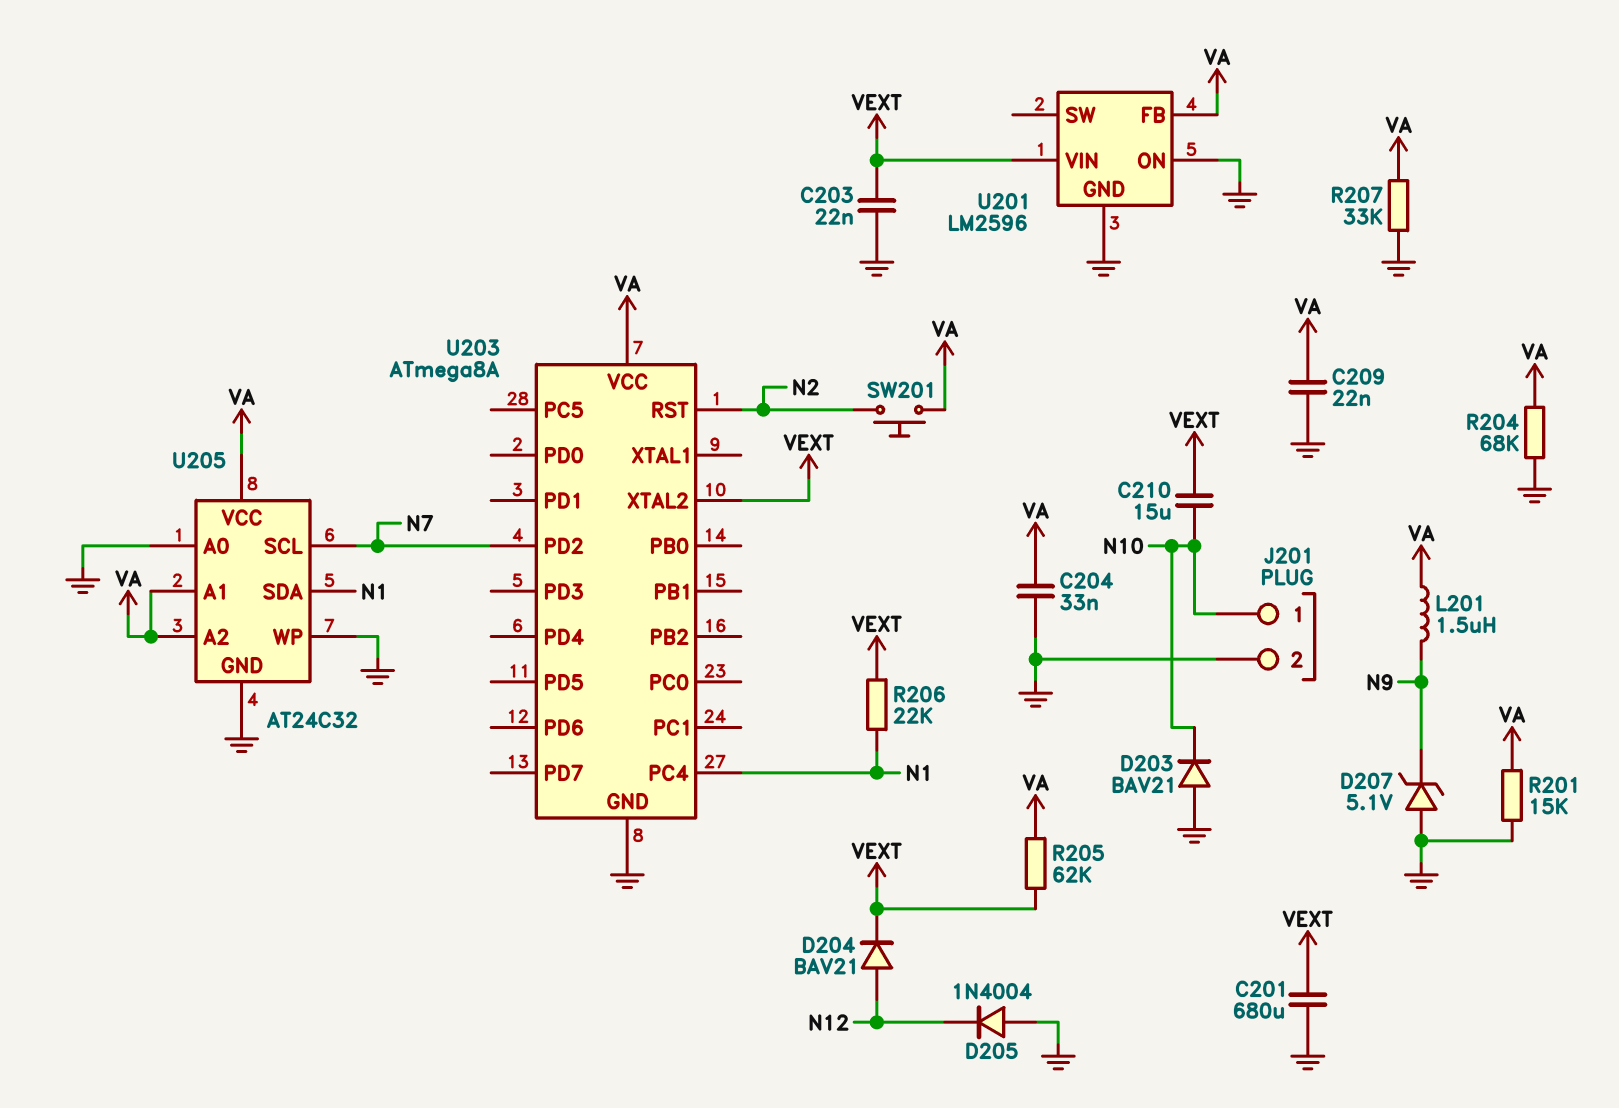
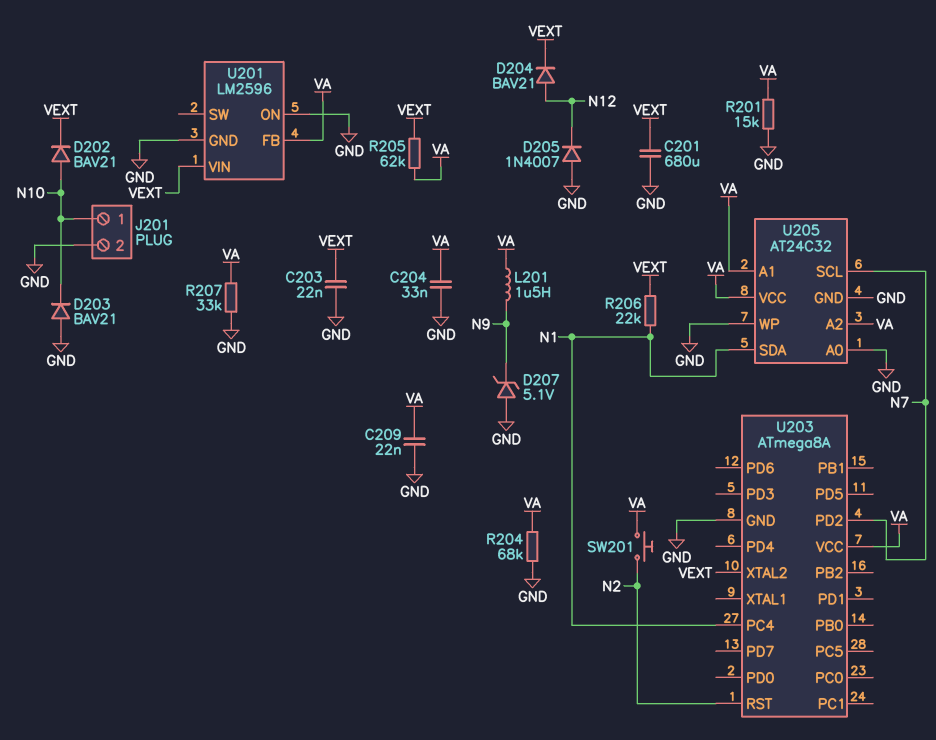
C210: 15uF (N10, VEXT) -> none
D202: none -> diode BAV21 (A N10, K VEXT)
D205: diode 1N4004 (A GND, K N12) -> diode 1N4007 (A GND, K N12)

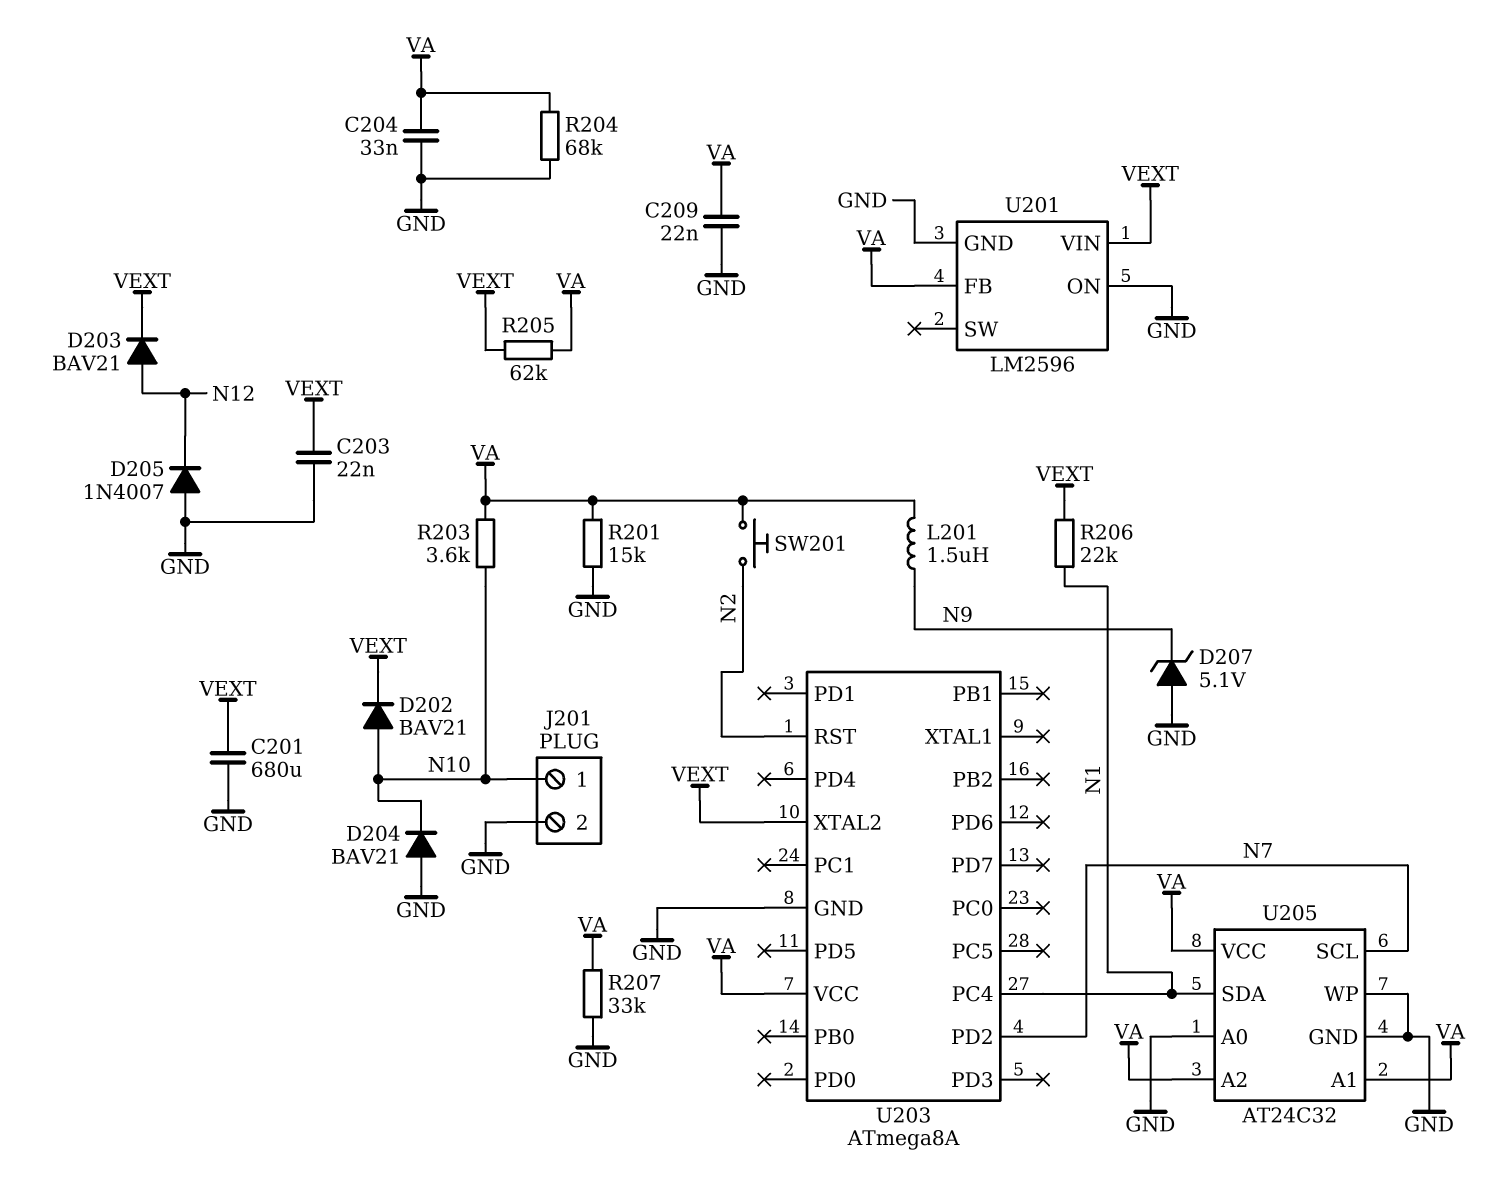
D203: diode BAV21 (A GND, K N10) -> diode BAV21 (A N12, K VEXT)
D204: diode BAV21 (A N12, K VEXT) -> diode BAV21 (A GND, K N10)
R203: none -> 3.6k (N10, VA)

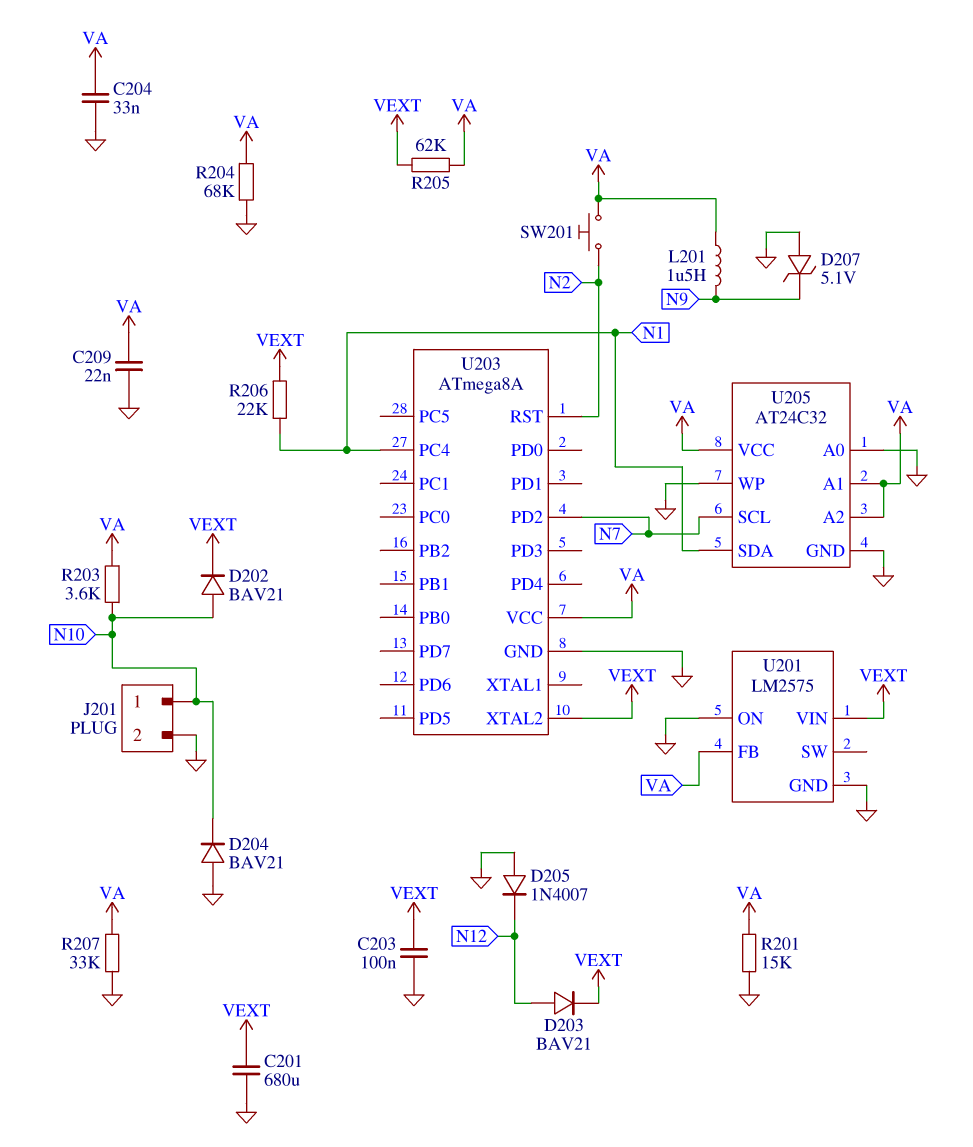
C203: 22nF (GND, VEXT) -> 100nF (GND, VEXT)
U201: LM2596 -> LM2575

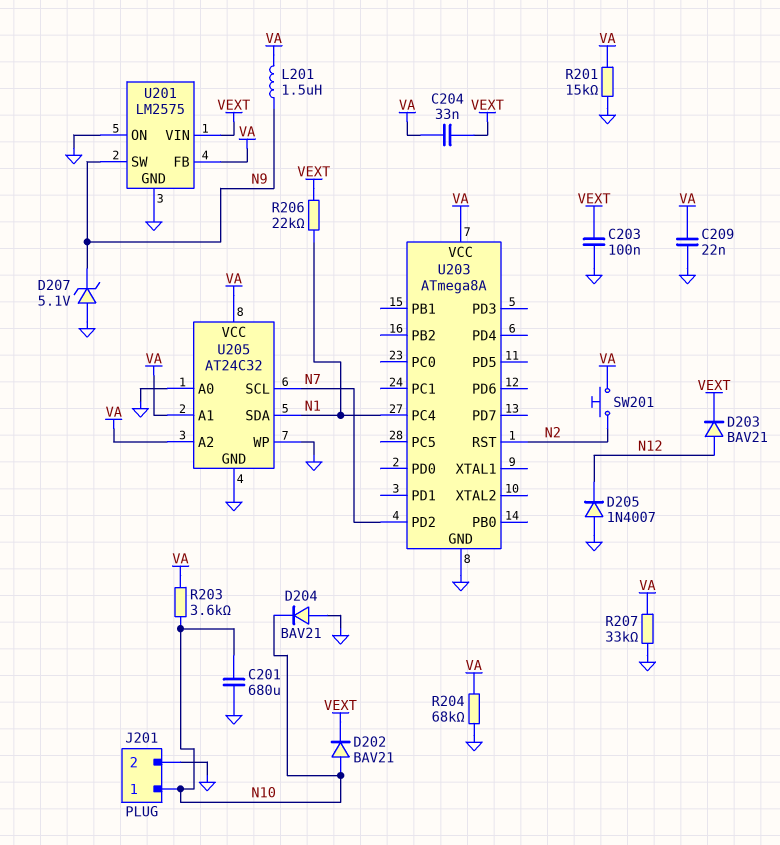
C201: 680uF (GND, VEXT) -> 680uF (GND, N10)
C204: 33nF (GND, VA) -> 33nF (VA, VEXT)
R205: 62k (VA, VEXT) -> none
U201 pin SW: none -> N9
U203 pin XTAL2: VEXT -> none

